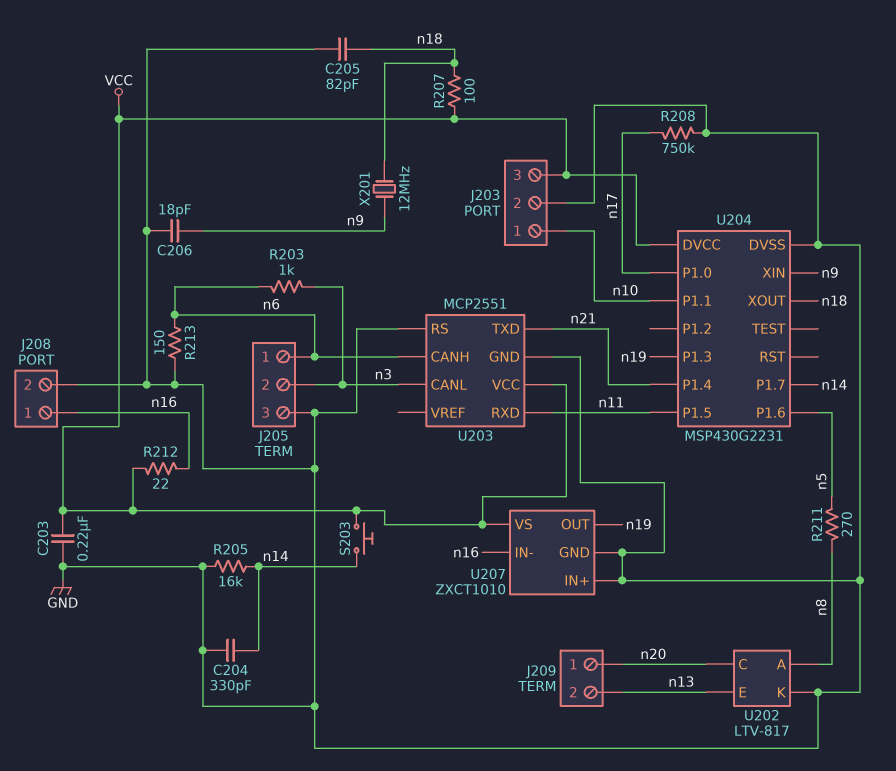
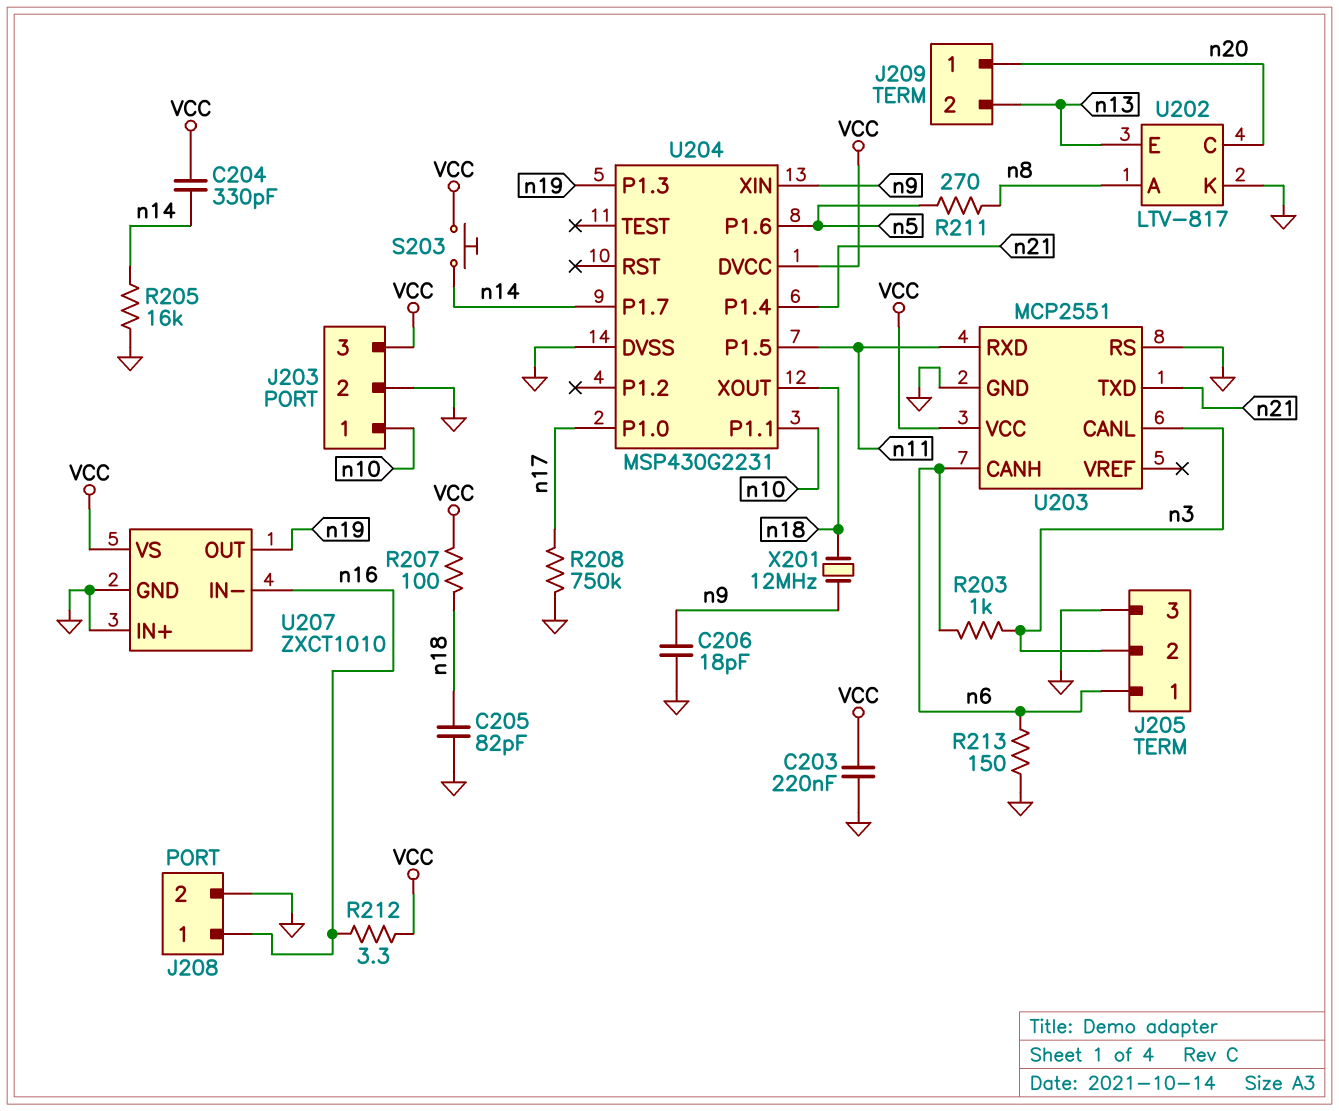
C204: 330pF (GND, n14) -> 330pF (VCC, n14)
R212: 22 (VCC, n16) -> 3.3 (VCC, n16)

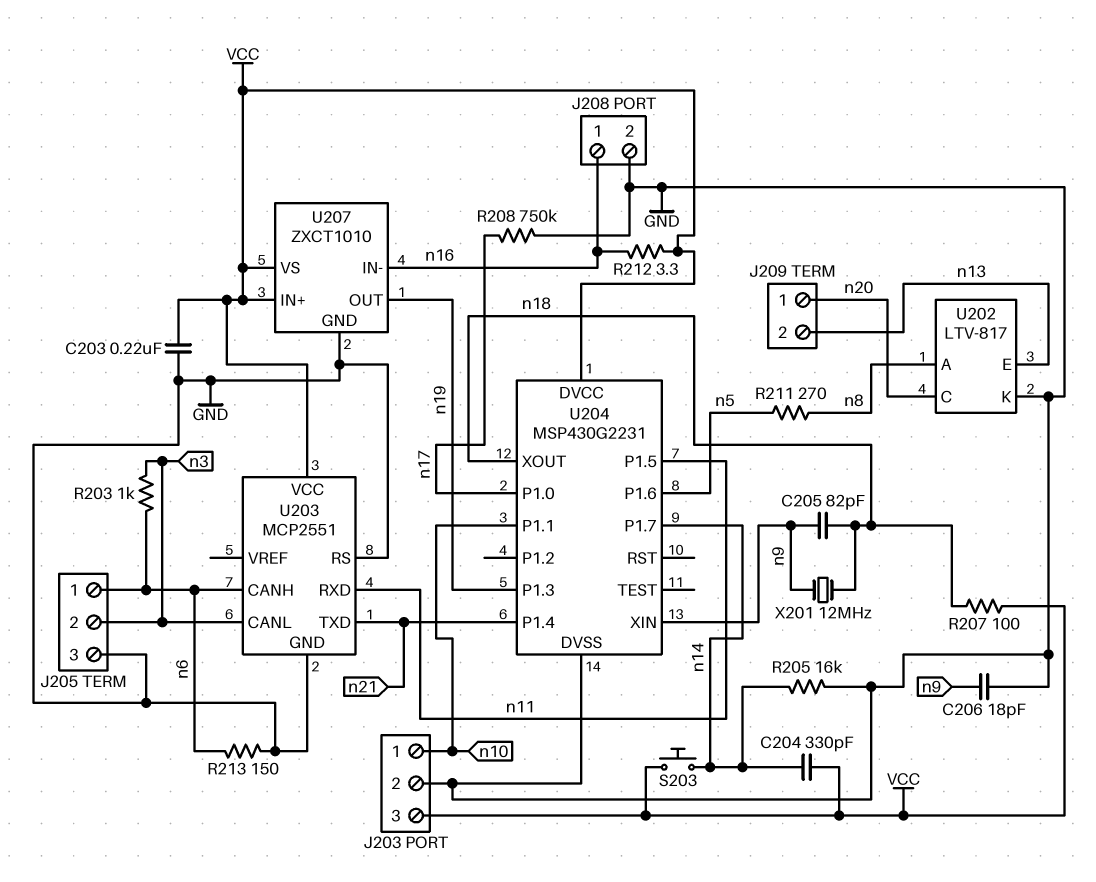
C205: 82pF (GND, n18) -> 82pF (n9, n18)
U207 pin IN+: GND -> VCC

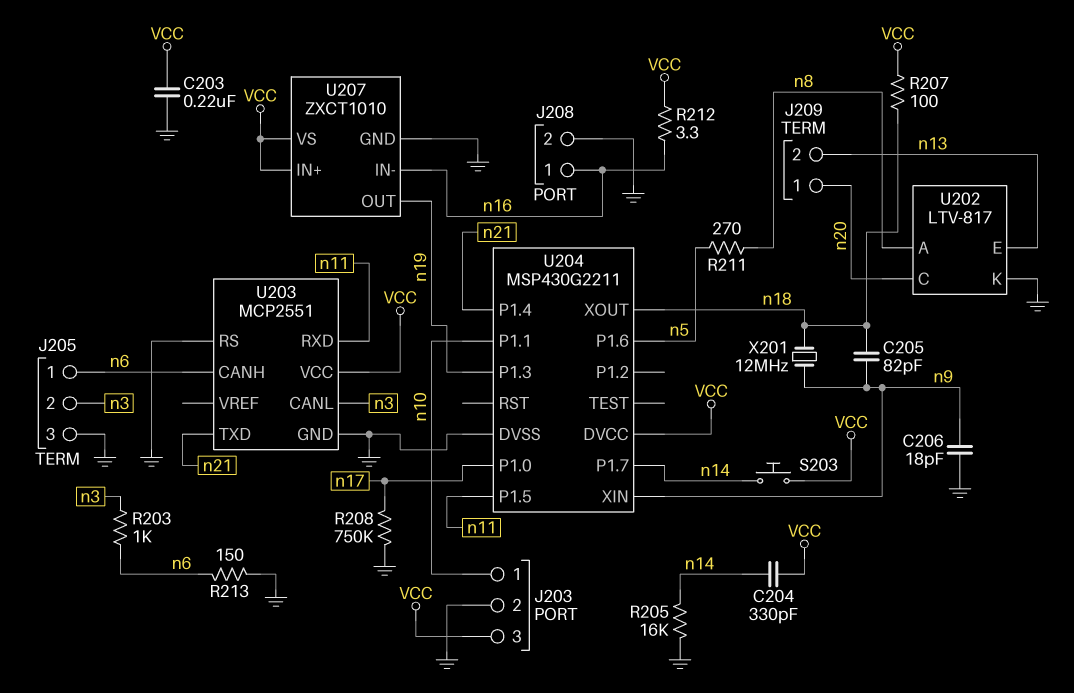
U204: MSP430G2231 -> MSP430G2211

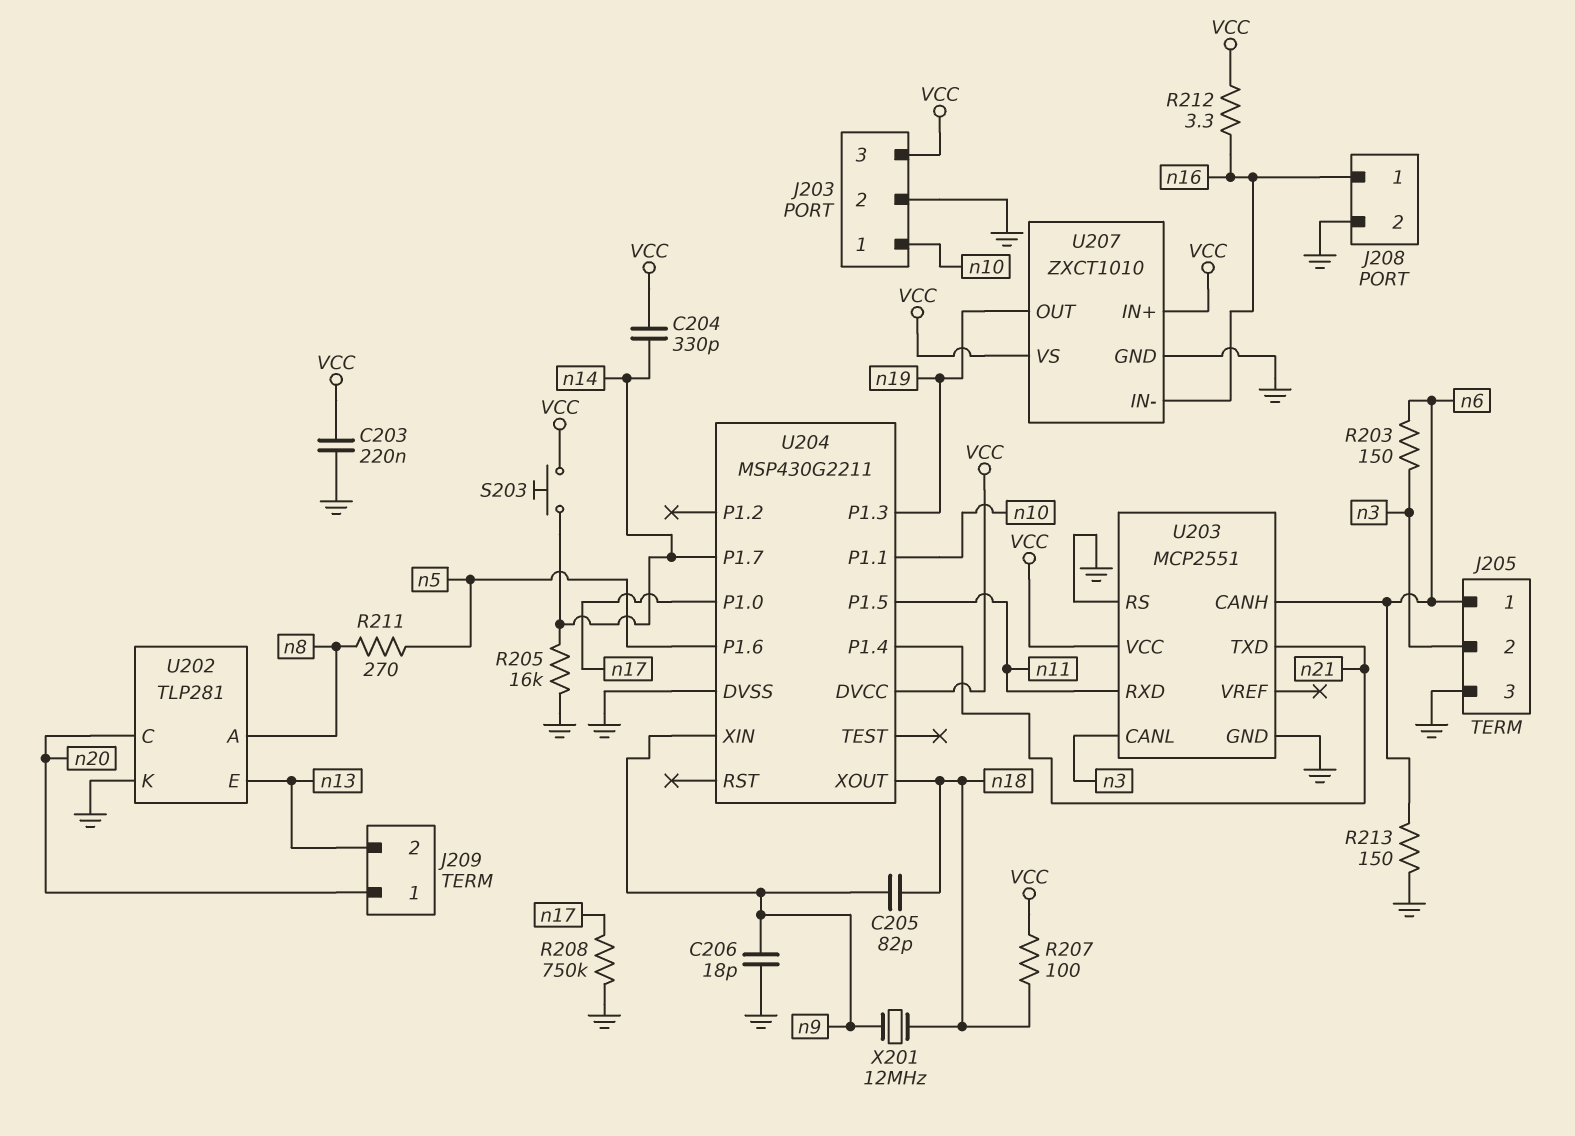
R203: 1k (n3, n6) -> 150 (n3, n6)
U202: LTV-817 -> TLP281

